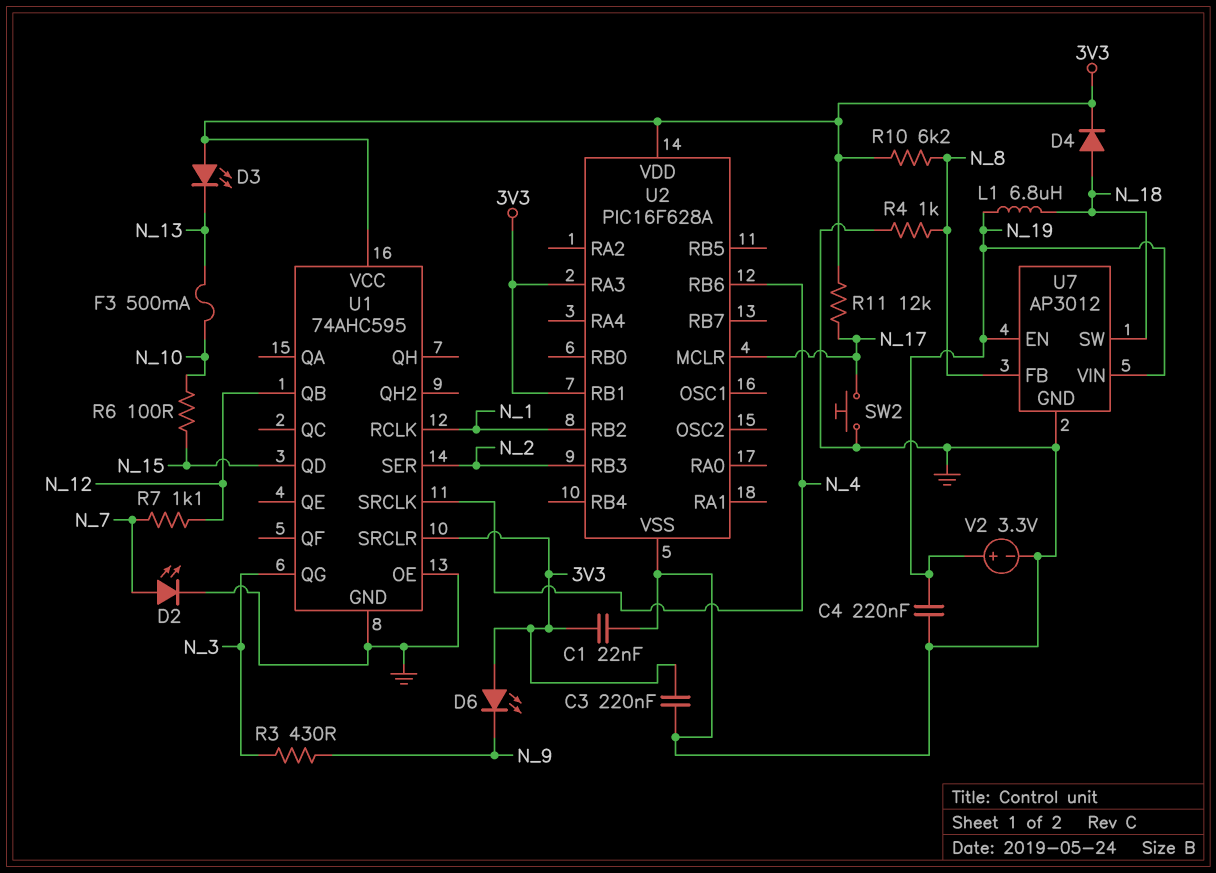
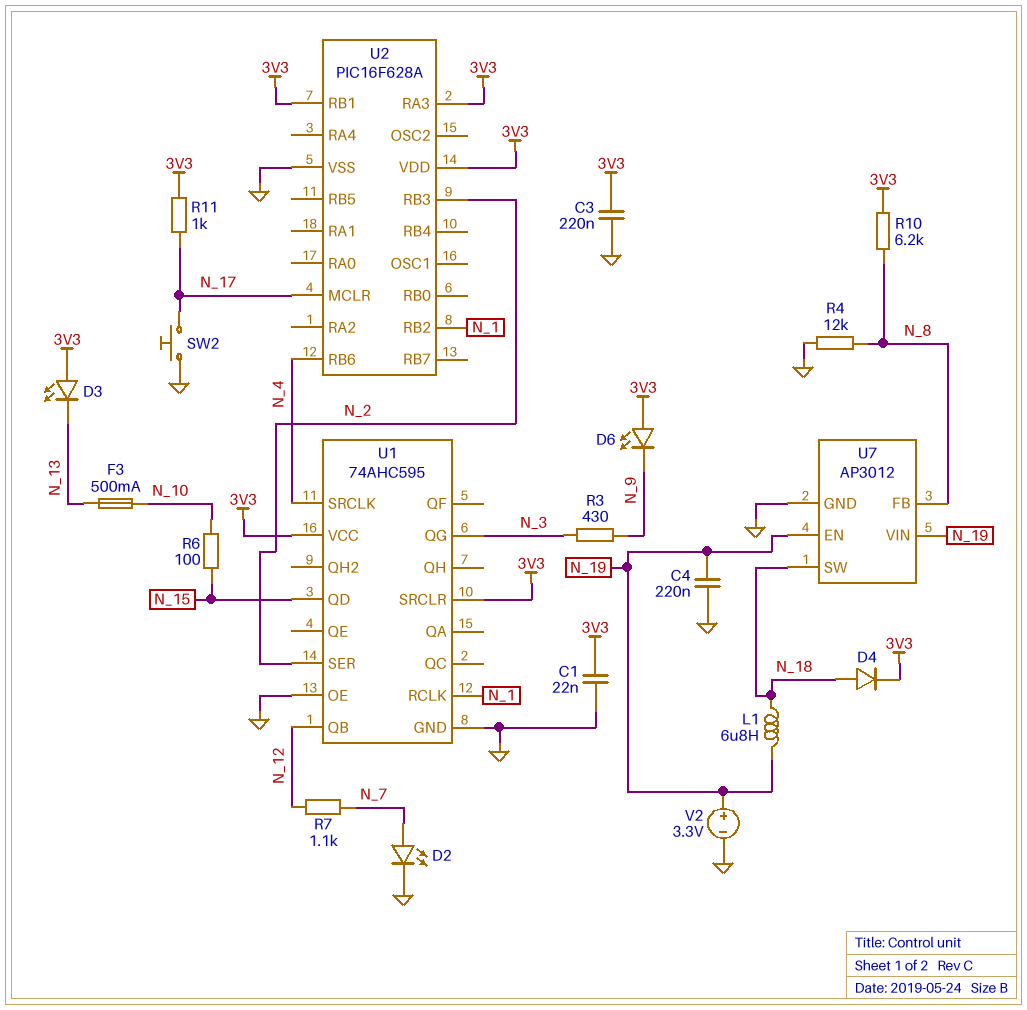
R4: 1k (GND, N_8) -> 12k (GND, N_8)
R11: 12k (3V3, N_17) -> 1k (3V3, N_17)

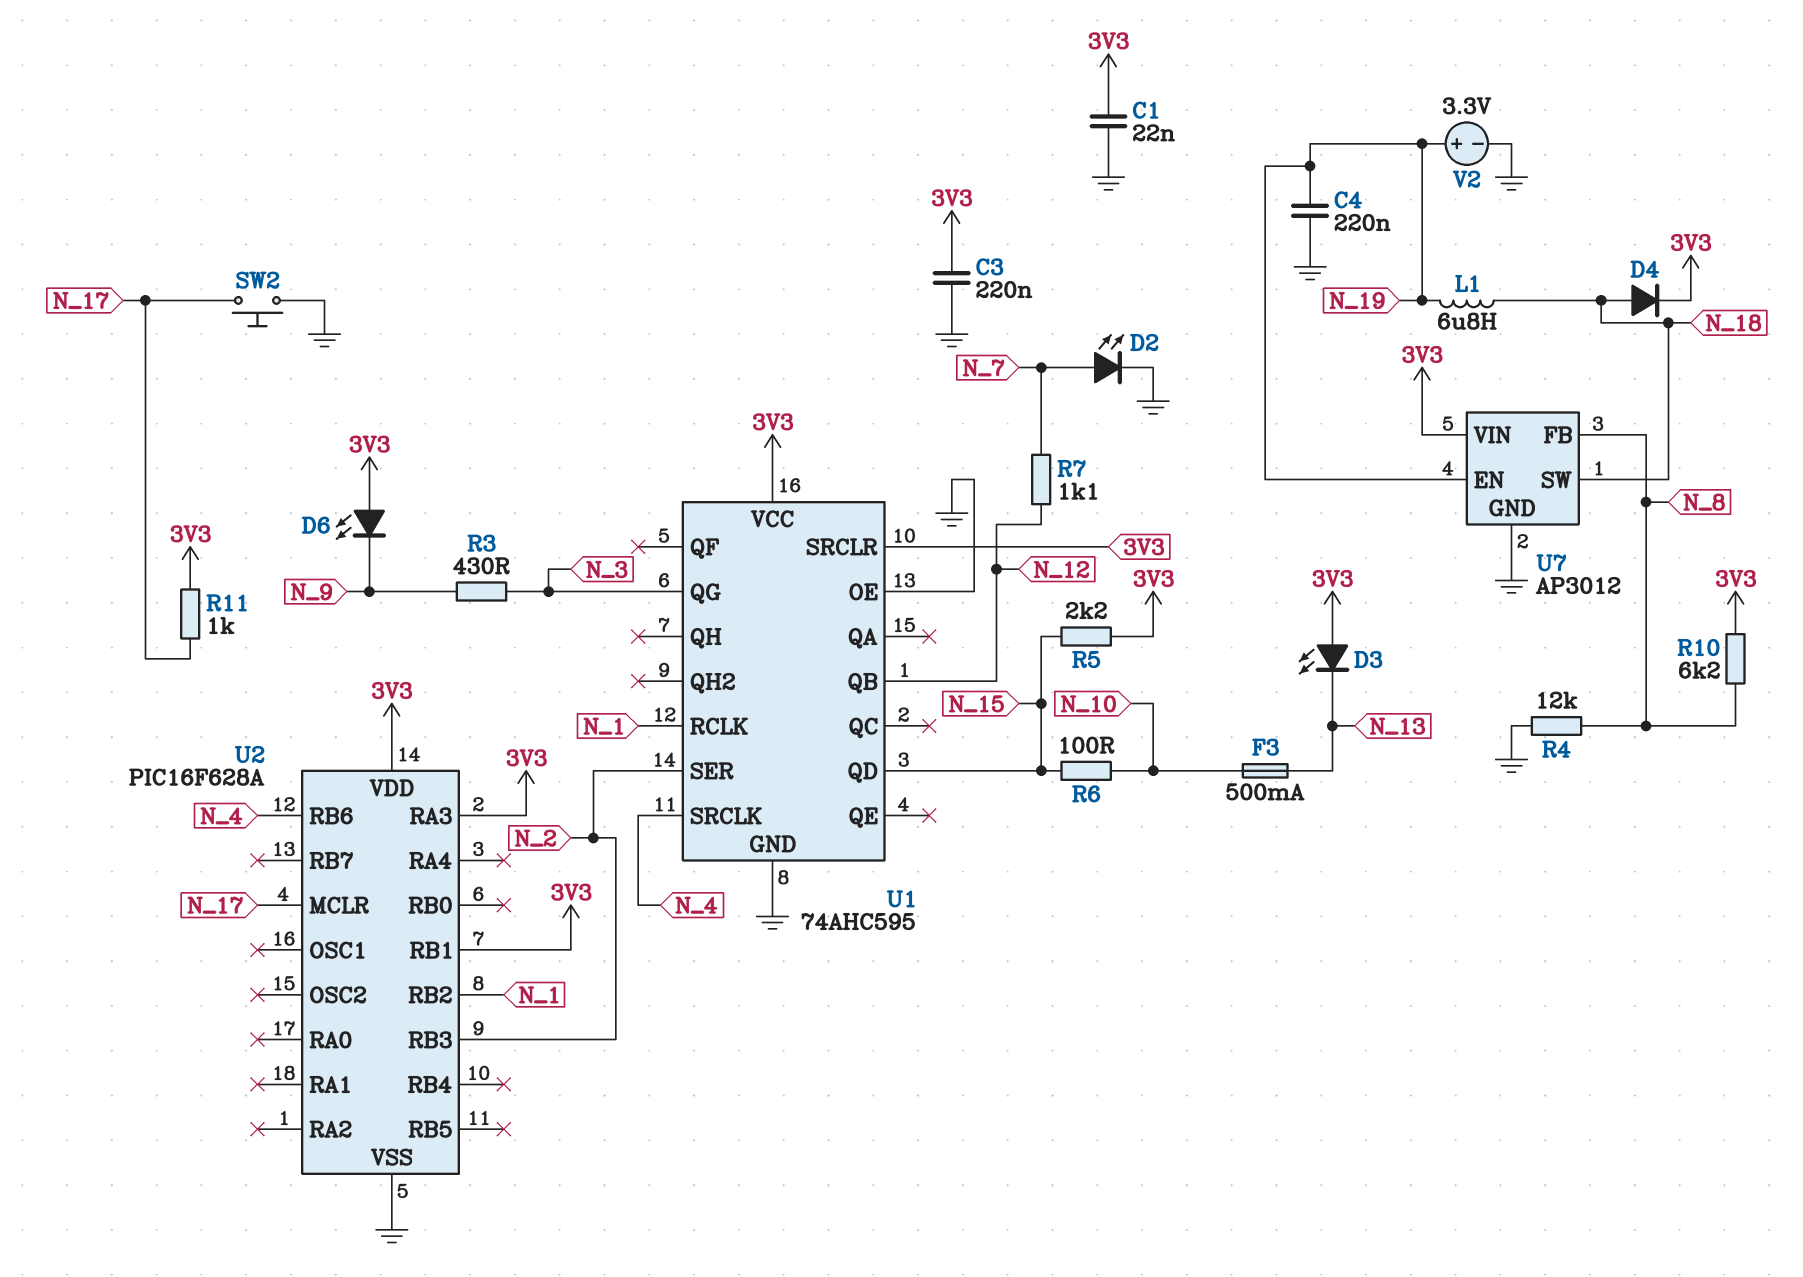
R5: none -> 2.2k (3V3, N_15)
U7 pin VIN: N_19 -> 3V3

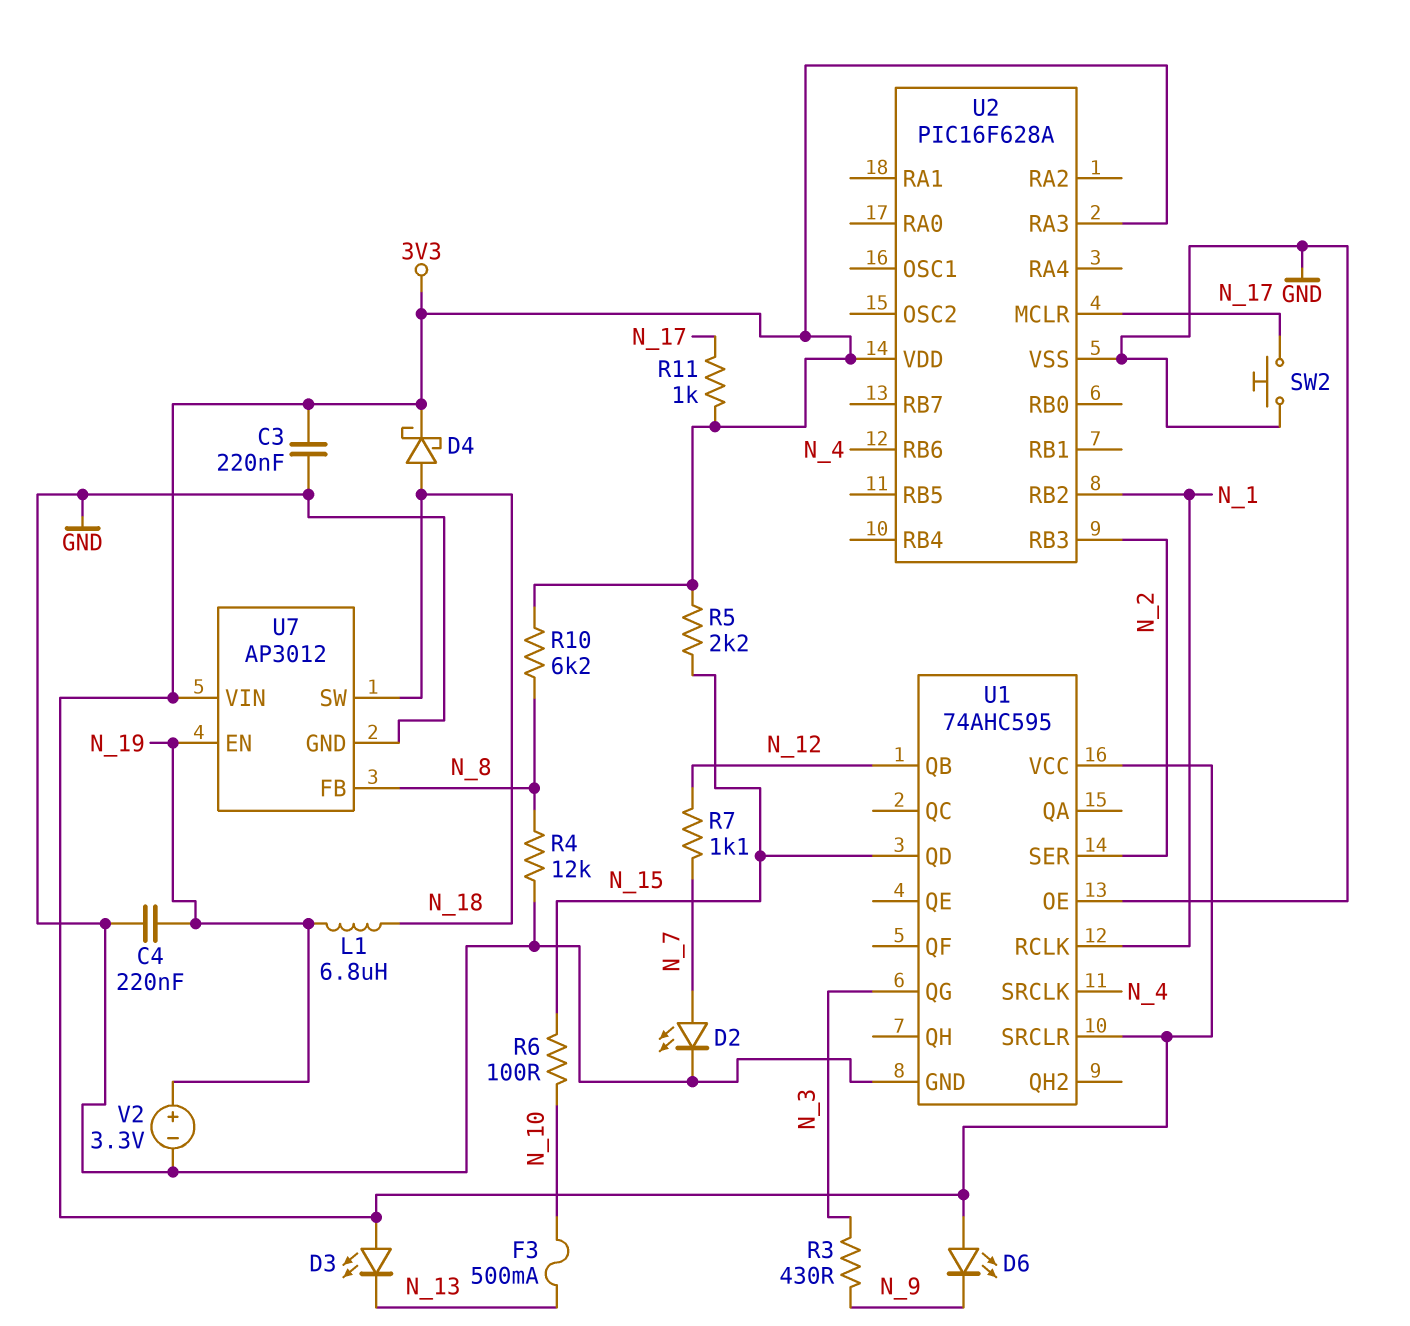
C1: 22nF (3V3, GND) -> none
D4: diode (A N_18, K 3V3) -> schottky (A N_18, K 3V3)
U2 pin RB1: 3V3 -> none

